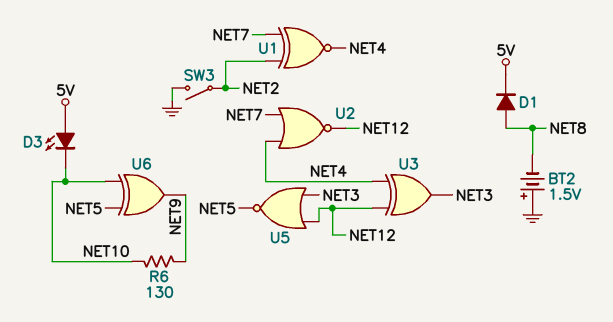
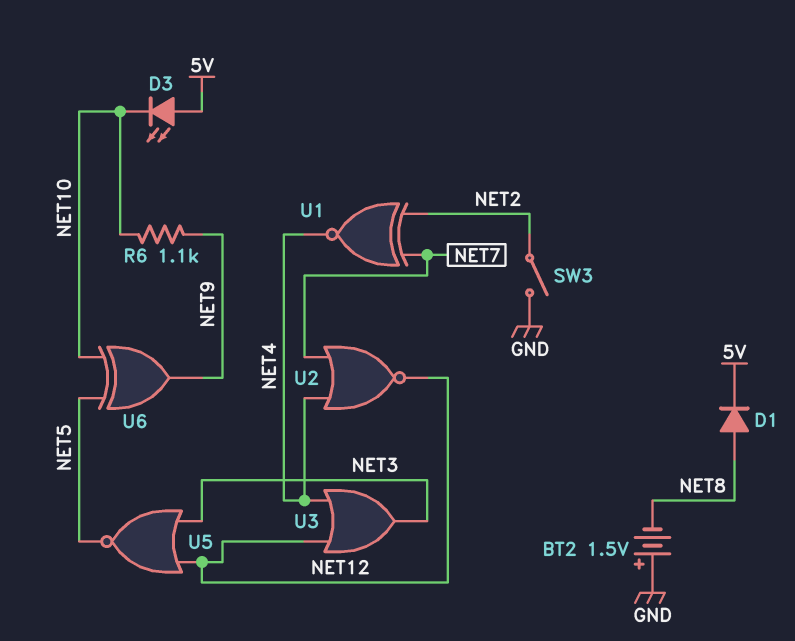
R6: 130 (NET9, NET10) -> 1.1k (NET9, NET10)
U3: XOR (in NET4, in NET12, out NET3) -> OR (in NET4, in NET12, out NET3)

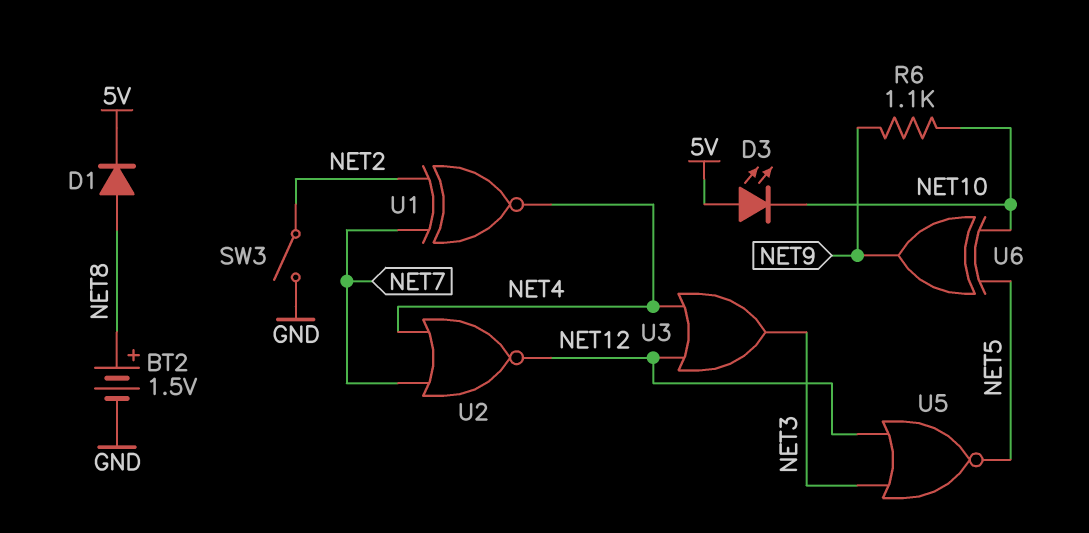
BT2: 1.5V (plus GND, minus NET8) -> 1.5V (plus NET8, minus GND)

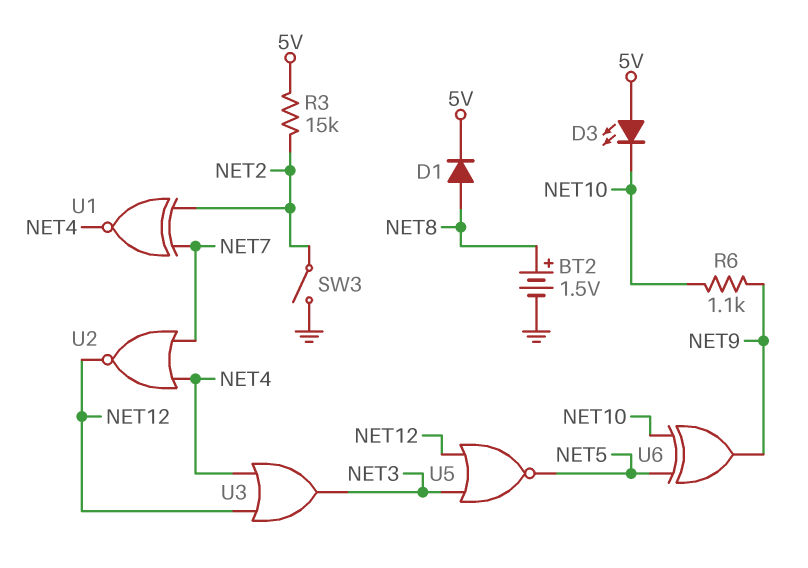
R3: none -> 15k (5V, NET2)

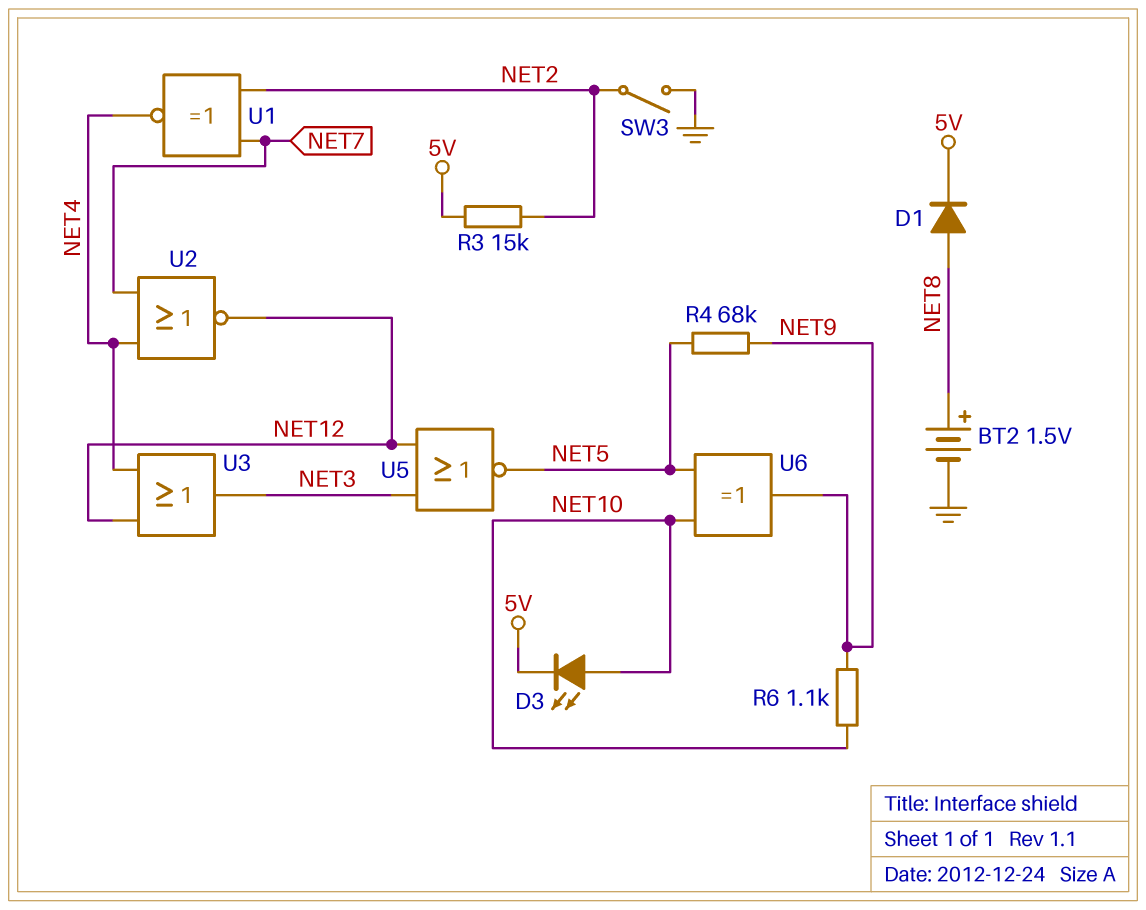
D3: LED (A 5V, K NET10) -> LED (A NET10, K 5V)
R4: none -> 68k (NET5, NET9)

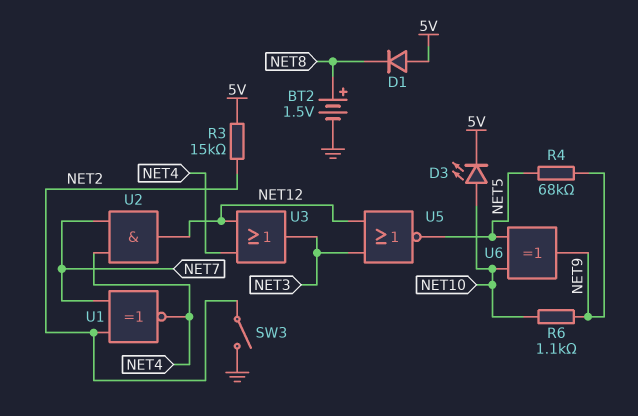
D1: diode (A NET8, K 5V) -> diode (A 5V, K NET8)
U2: NOR (in NET4, in NET7, out NET12) -> AND (in NET4, in NET7, out NET12)

